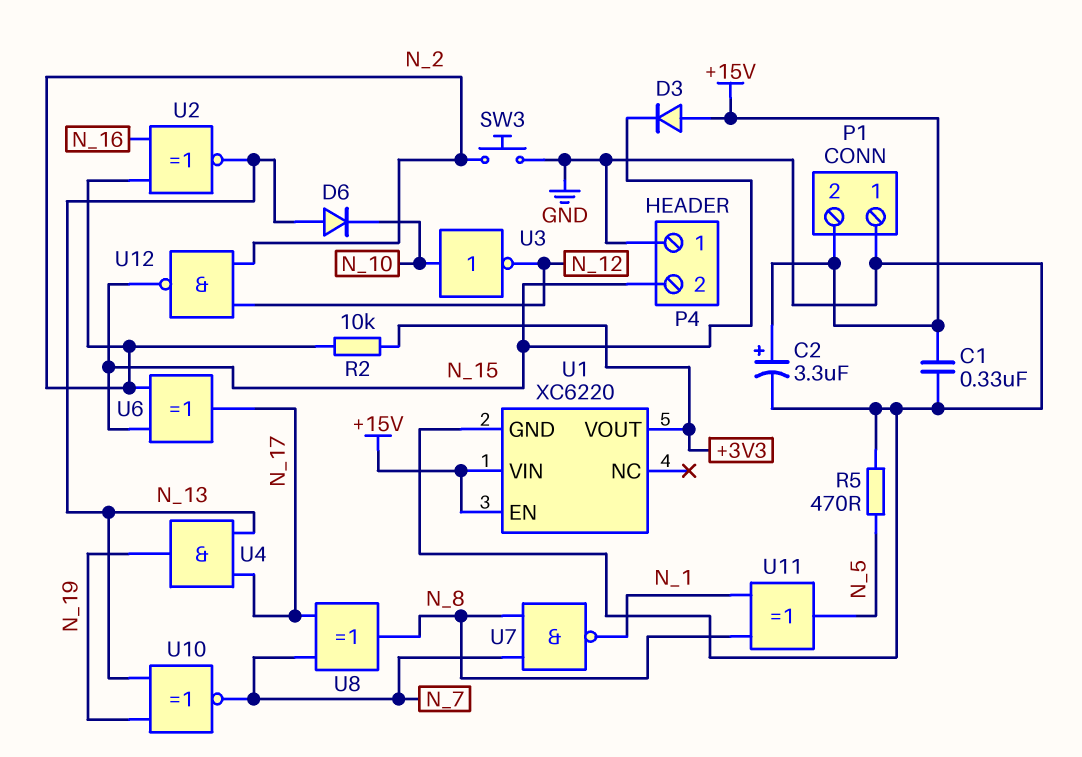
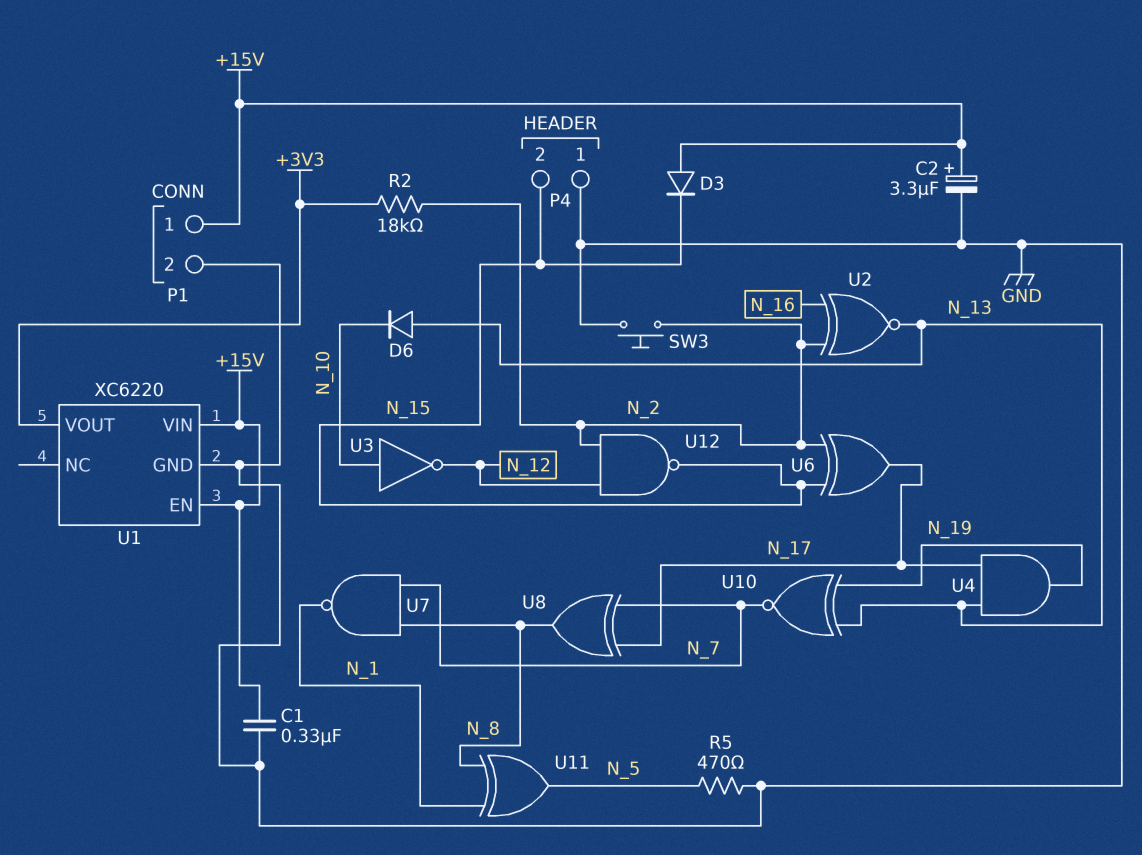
P1 pin 1: GND -> +15V
P1 pin 2: +15V -> GND
R2: 10k (+3V3, N_2) -> 18k (+3V3, N_2)

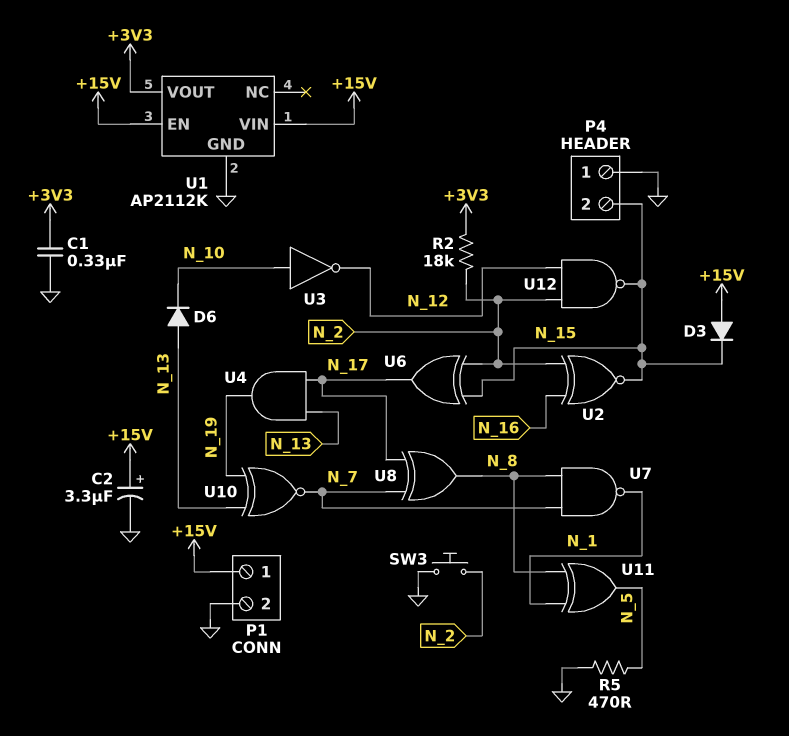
C1: 330nF (+15V, GND) -> 330nF (+3V3, GND)
U1: XC6220 -> AP2112K
U2: XNOR (in N_2, in N_16, out N_13) -> XNOR (in N_2, in N_16, out N_15)

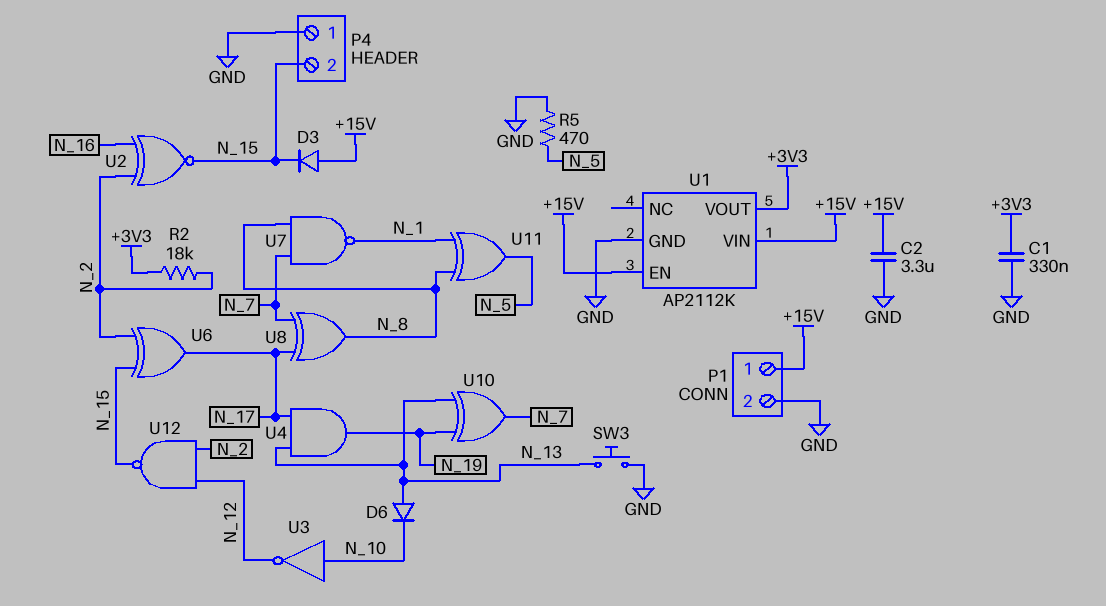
C2: 3.3uF (plus +15V, minus GND) -> 3.3uF (+15V, GND)
SW3: button (GND, N_2) -> button (GND, N_13)
U10: XNOR (in N_13, in N_19, out N_7) -> XOR (in N_13, in N_19, out N_7)

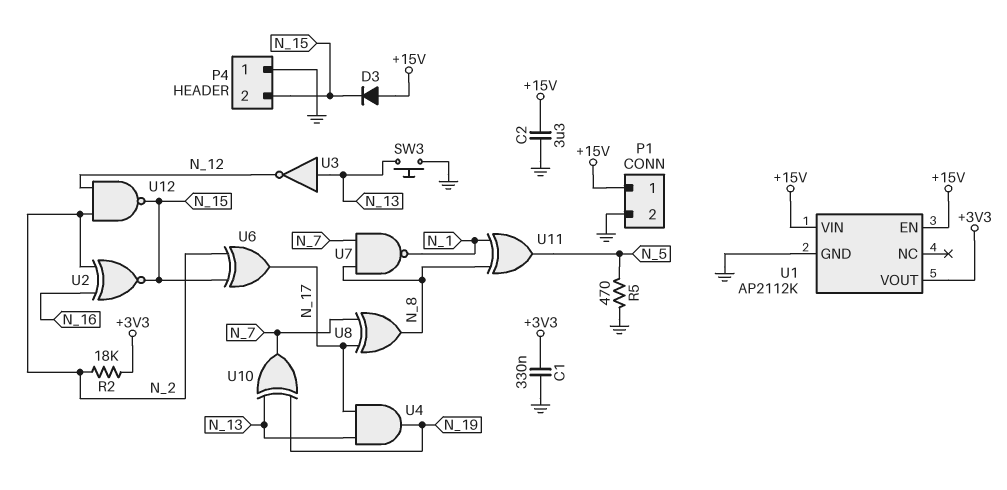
D6: diode (A N_13, K N_10) -> none
U3: NOT (in N_10, out N_12) -> NOT (in N_13, out N_12)

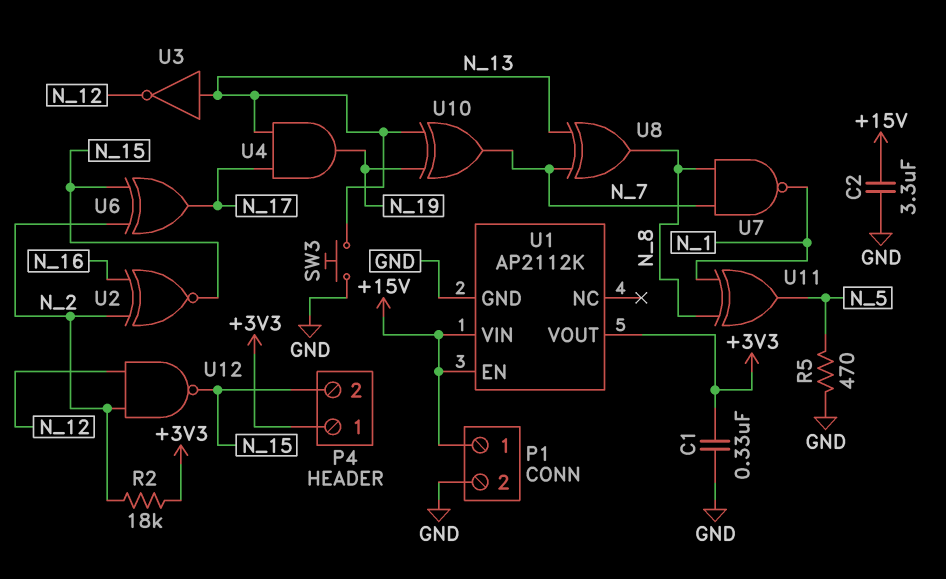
D3: diode (A +15V, K N_15) -> none
P4 pin 1: GND -> +3V3
U8: XOR (in N_7, in N_17, out N_8) -> XOR (in N_7, in N_13, out N_8)

